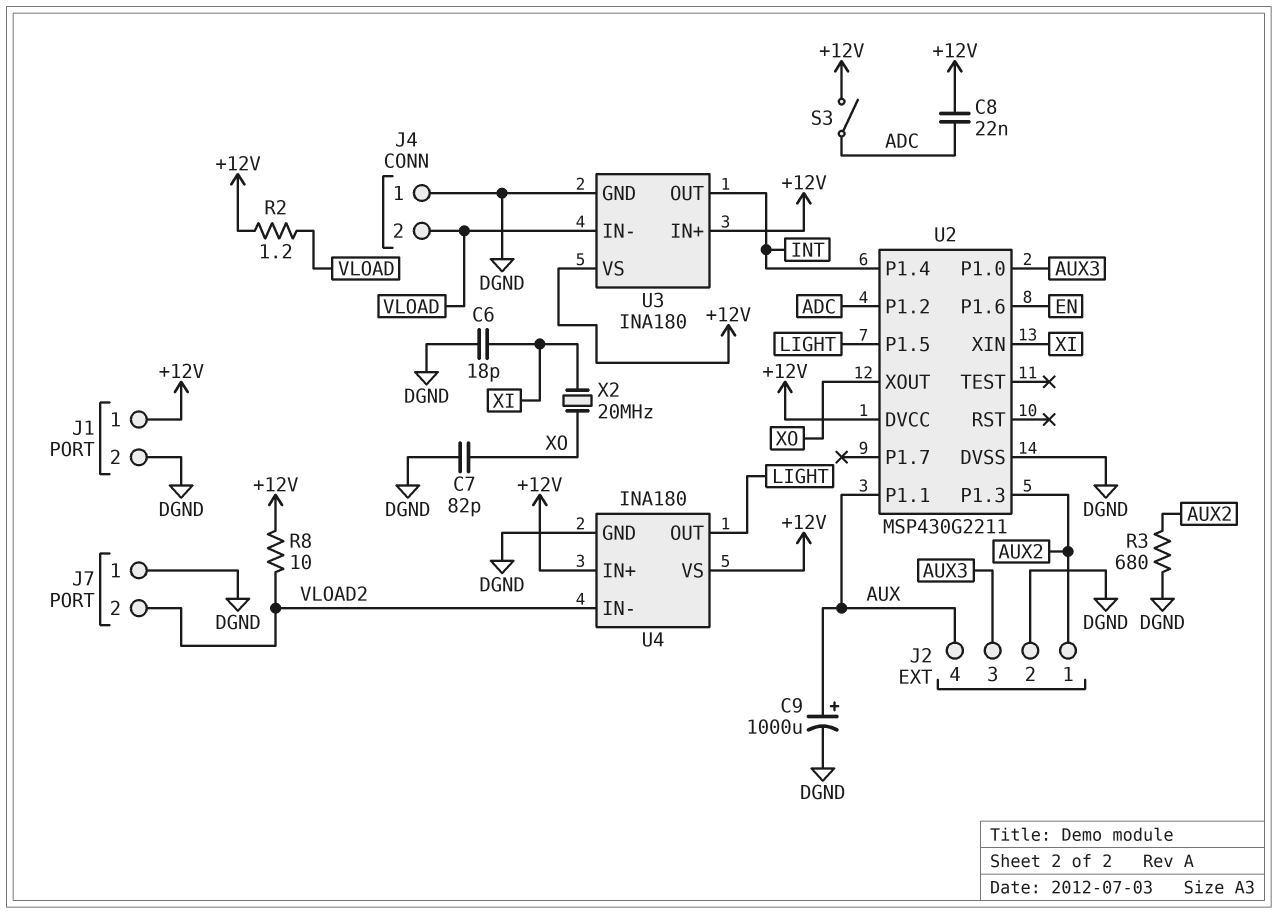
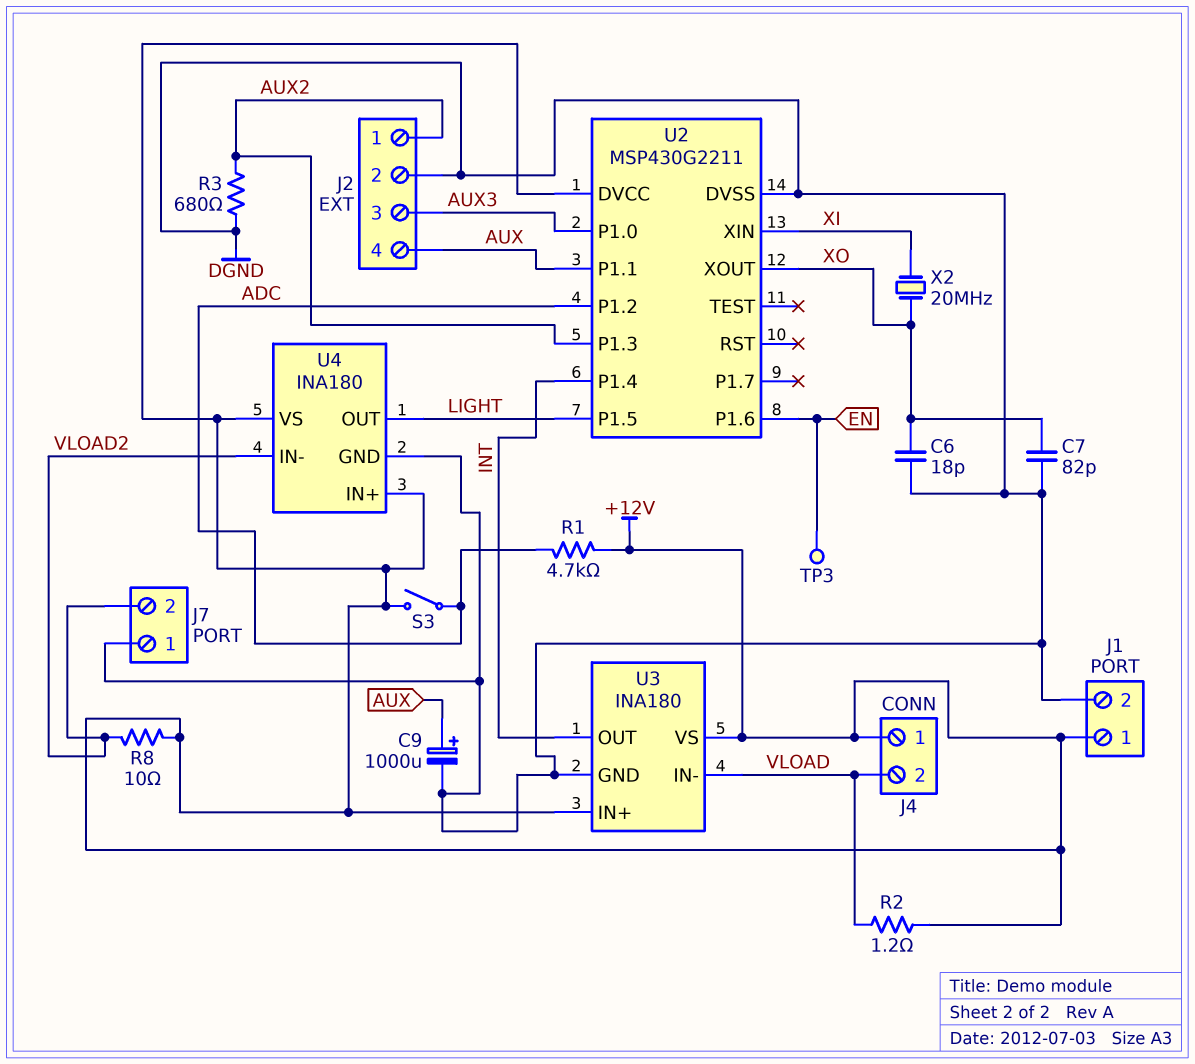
C6: 18pF (DGND, XI) -> 18pF (DGND, XO)
C8: 22nF (+12V, ADC) -> none
J4 pin 1: DGND -> +12V
R1: none -> 4.7k (+12V, ADC)
TP3: none -> test point (EN)

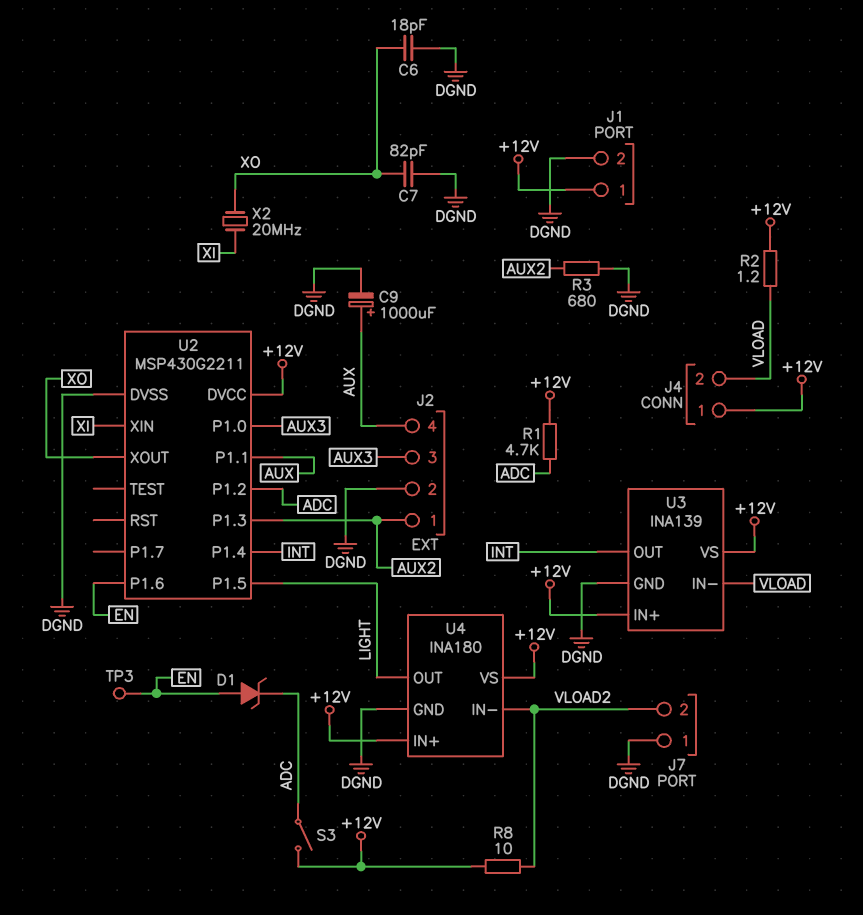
D1: none -> zener (A EN, K ADC)
U3: INA180 -> INA139

